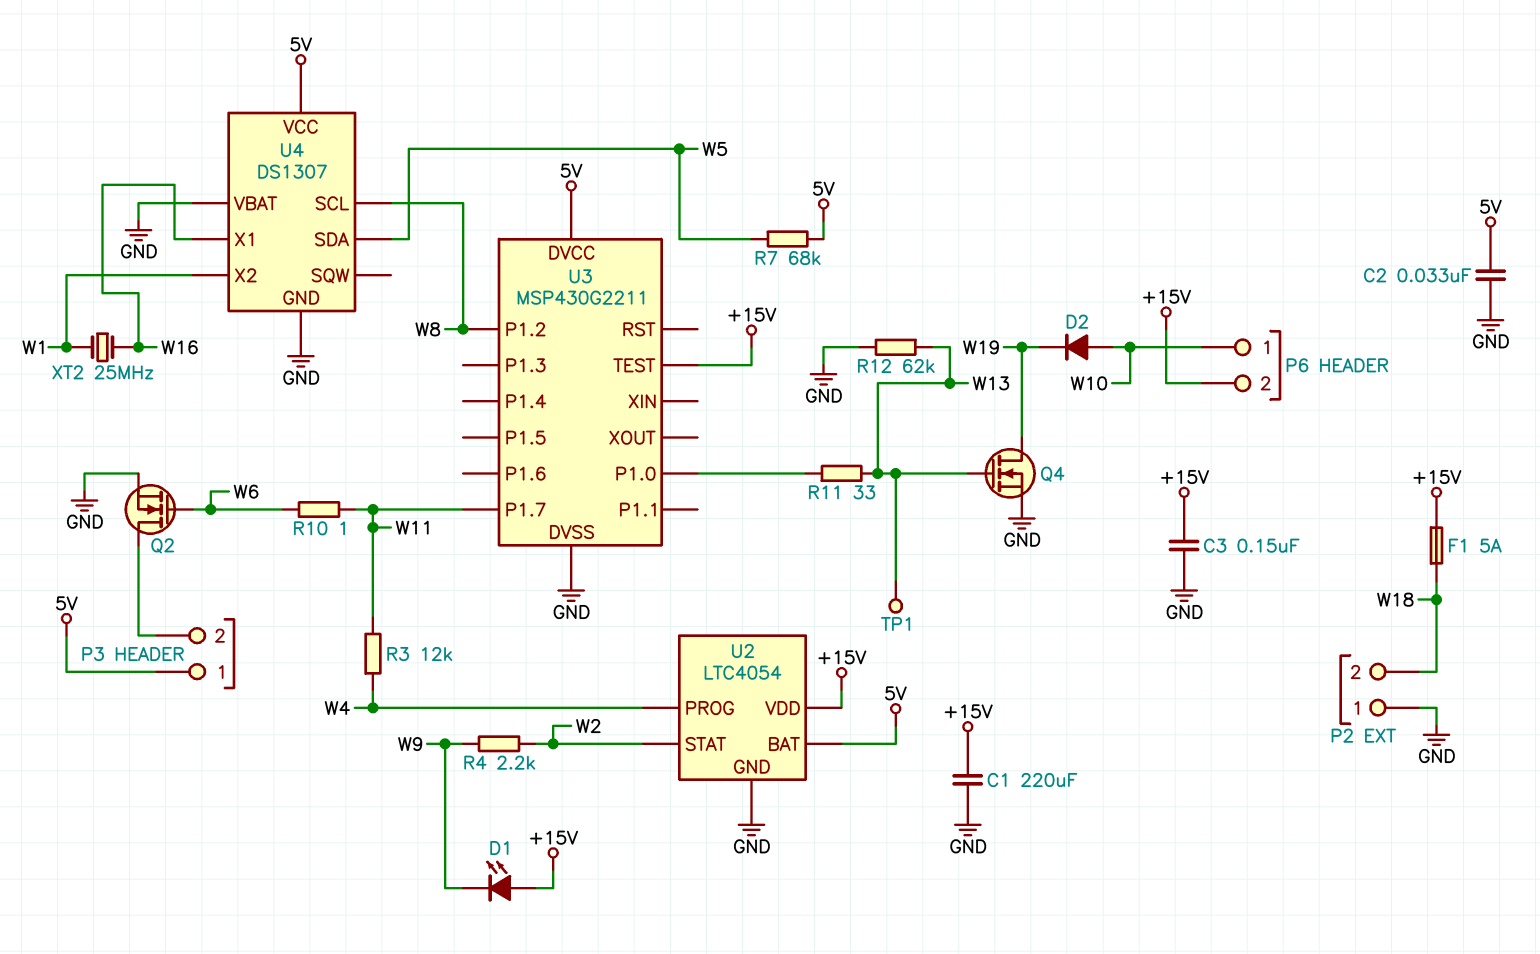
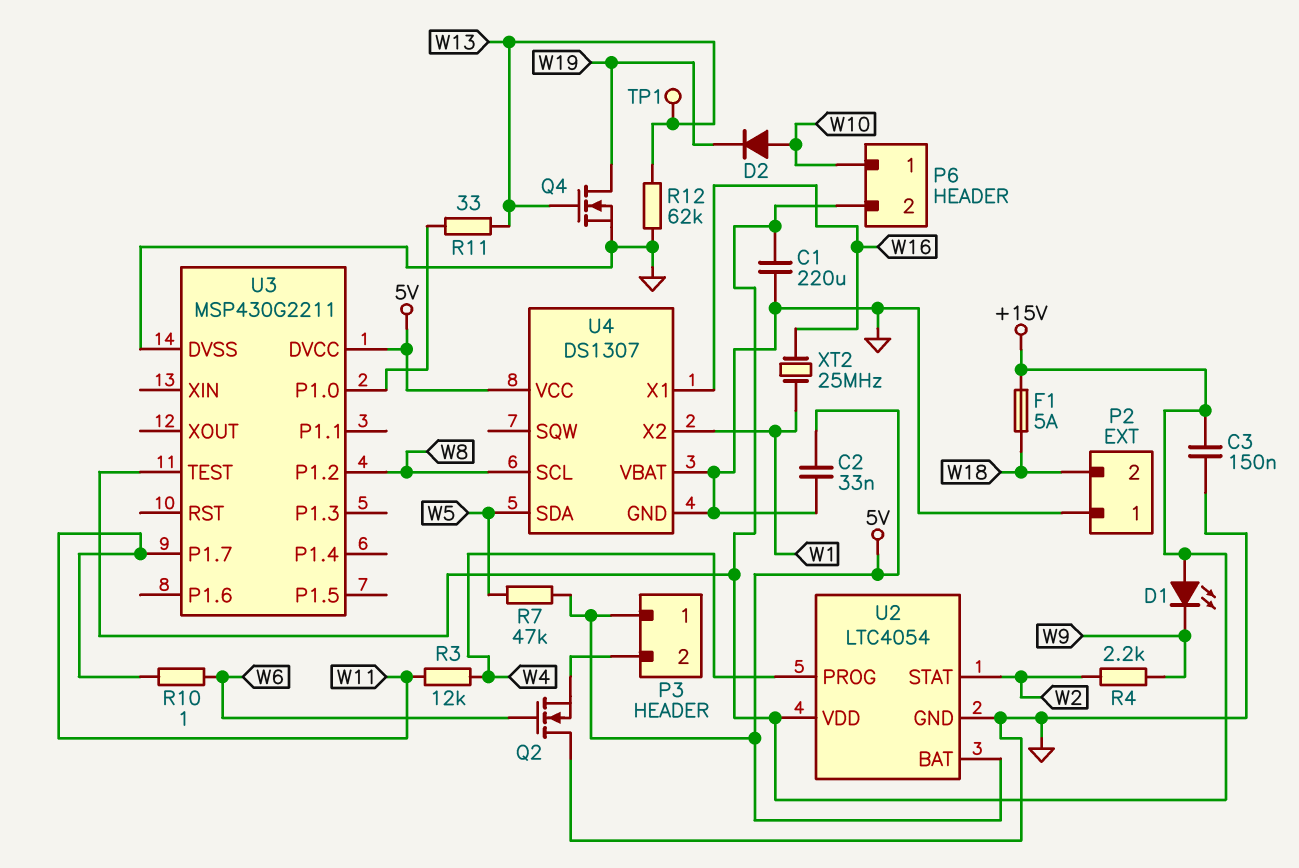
Q2: NMOS (G W6, D P3/2, S GND) -> NMOS (G W6, D GND, S P3/2)
R7: 68k (5V, W5) -> 47k (5V, W5)

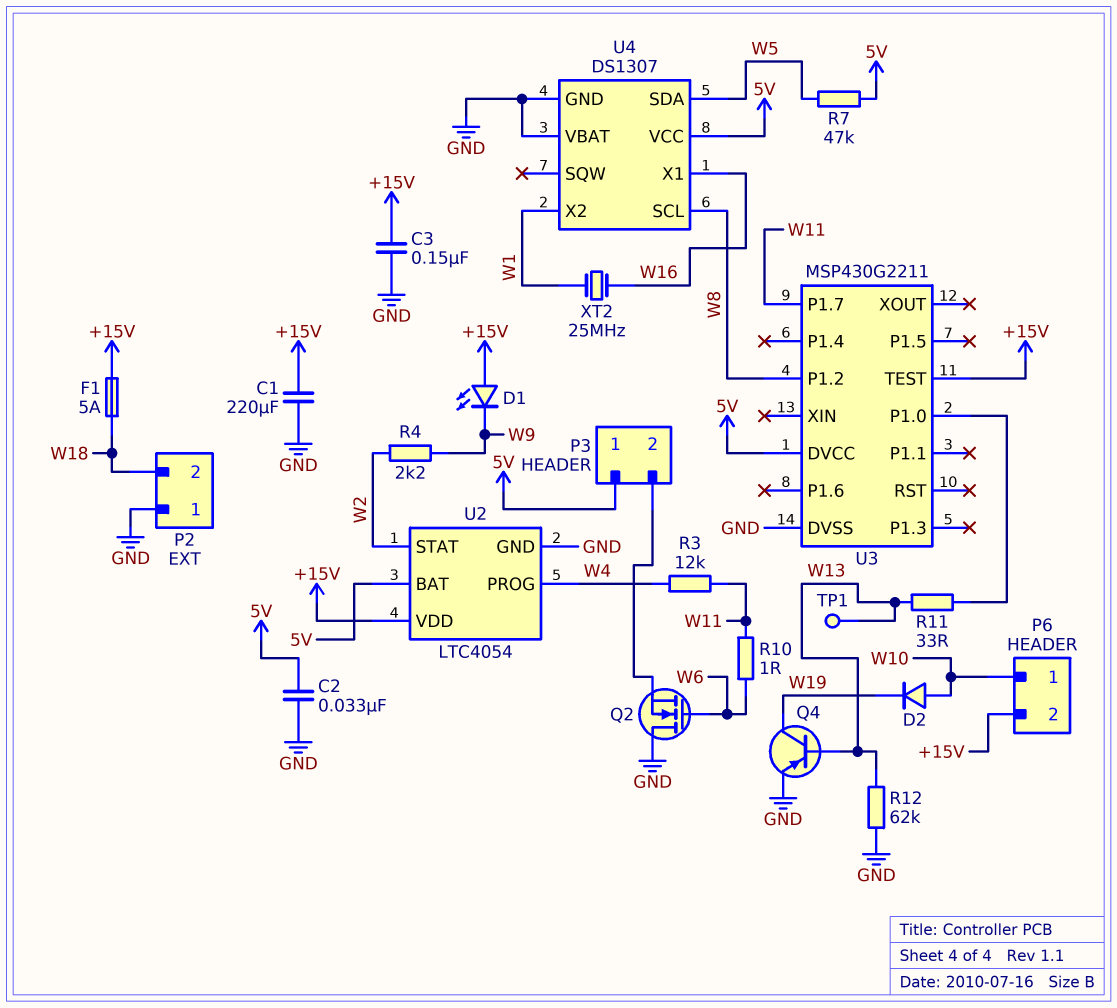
Q4: NMOS (G W13, D W19, S GND) -> PNP (B W13, C W19, E GND)

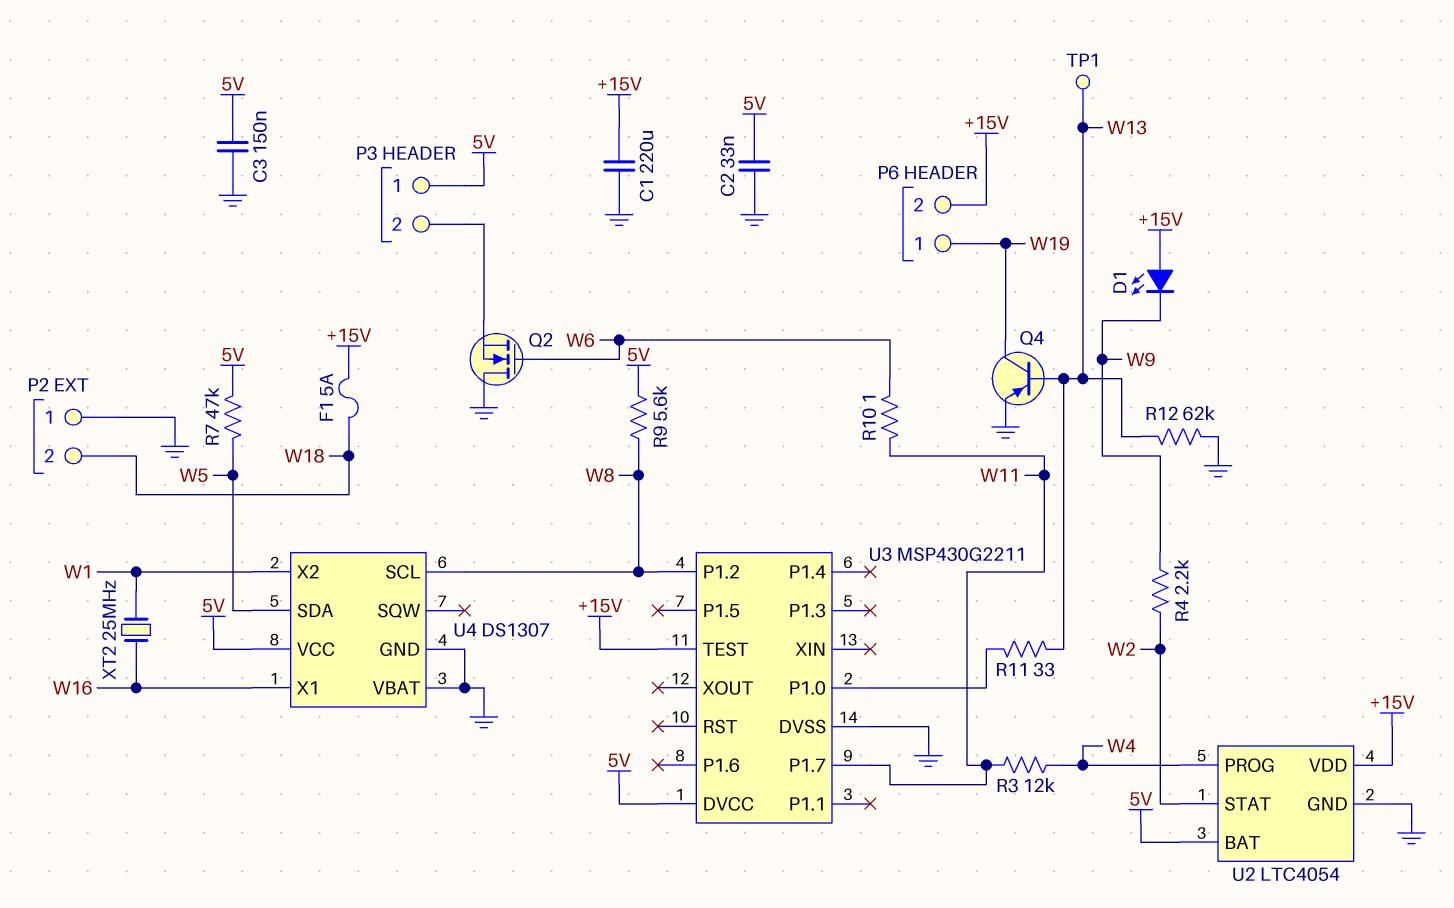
C3: 150nF (+15V, GND) -> 150nF (5V, GND)
D2: diode (A W10, K W19) -> none
P6 pin 1: W10 -> W19
R9: none -> 5.6k (5V, W8)

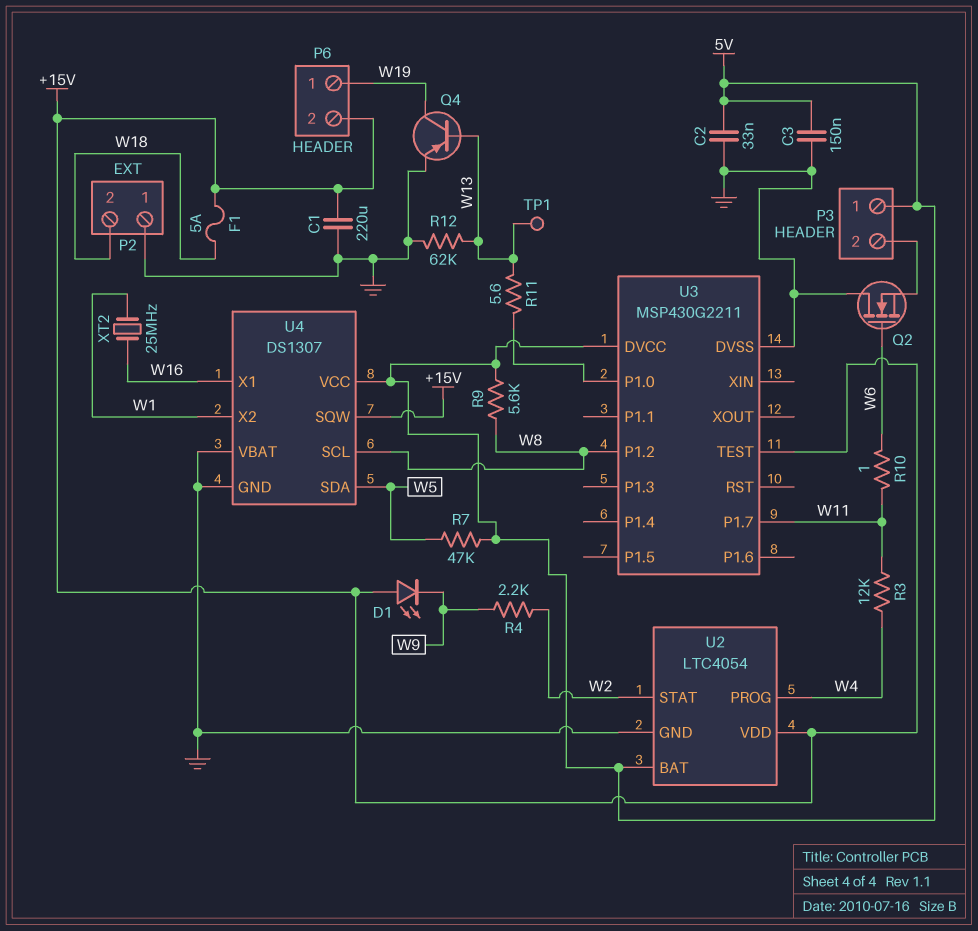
R11: 33 (U3/P1.0, W13) -> 5.6 (U3/P1.0, W13)
U4 pin SQW: none -> +15V

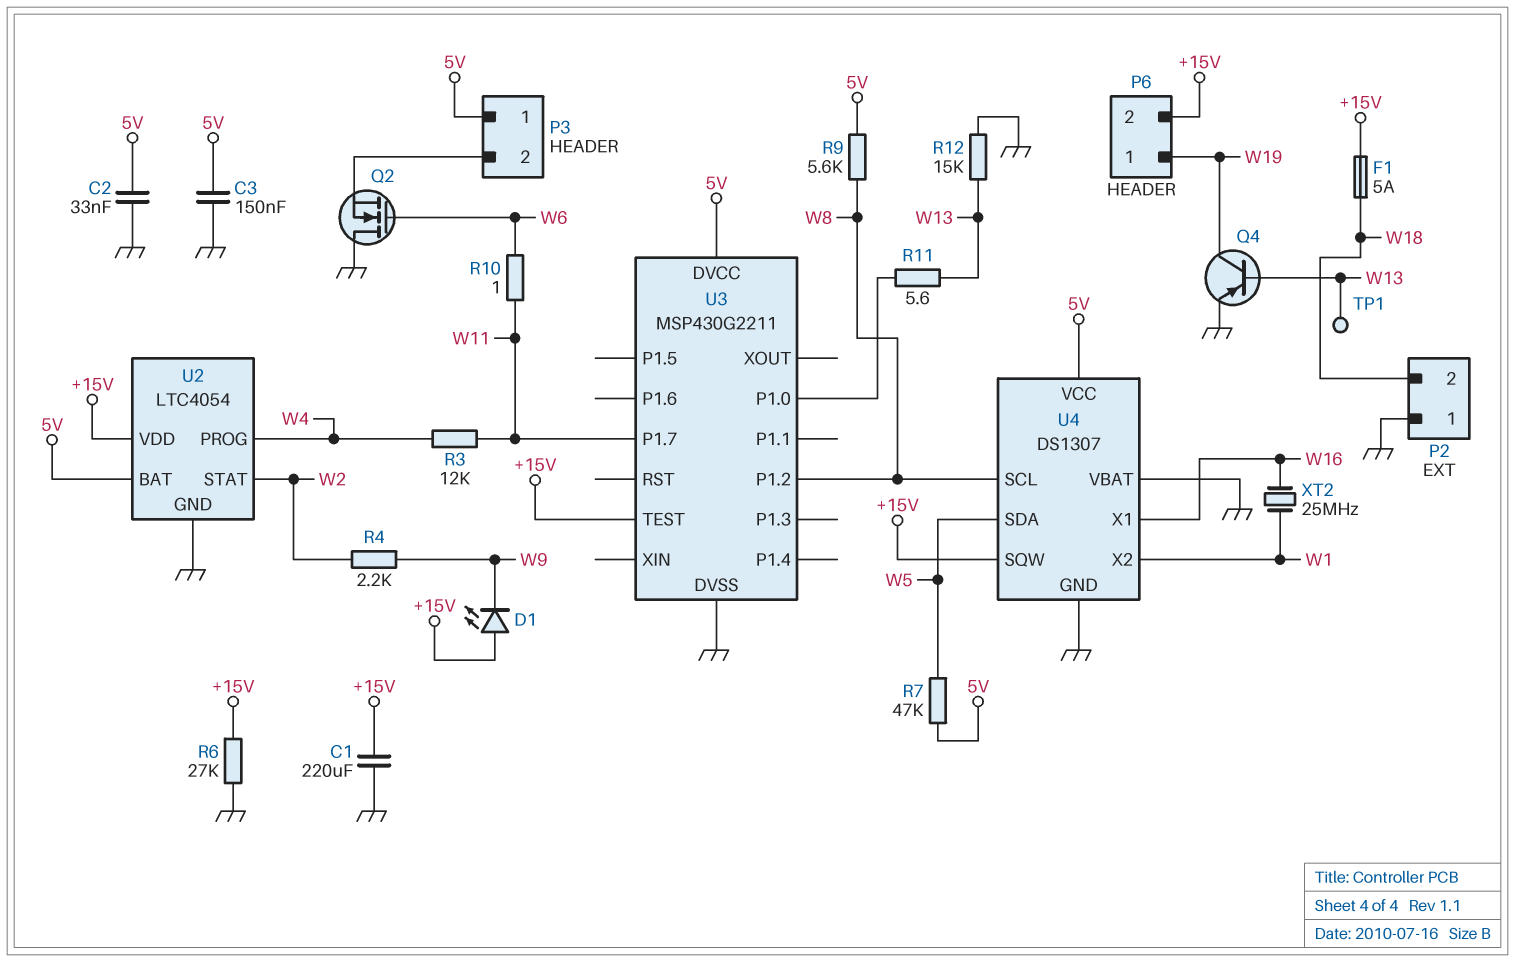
R6: none -> 27k (+15V, GND)
R12: 62k (GND, W13) -> 15k (GND, W13)

